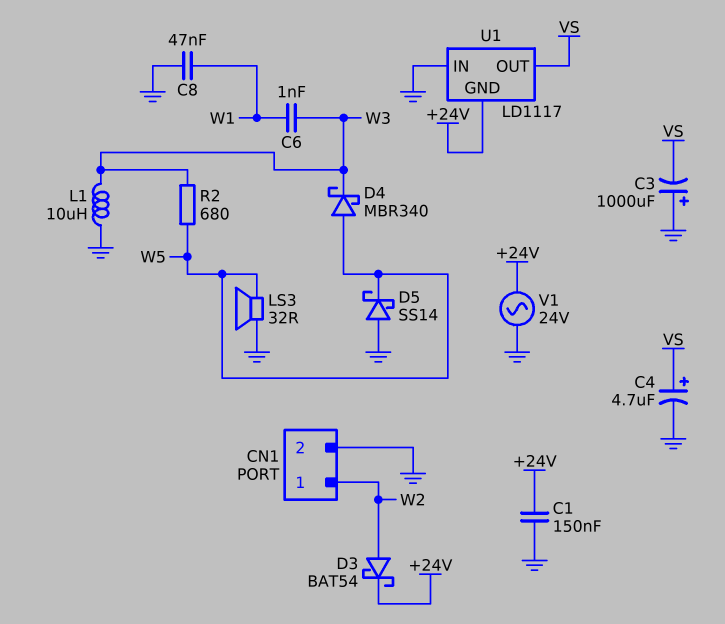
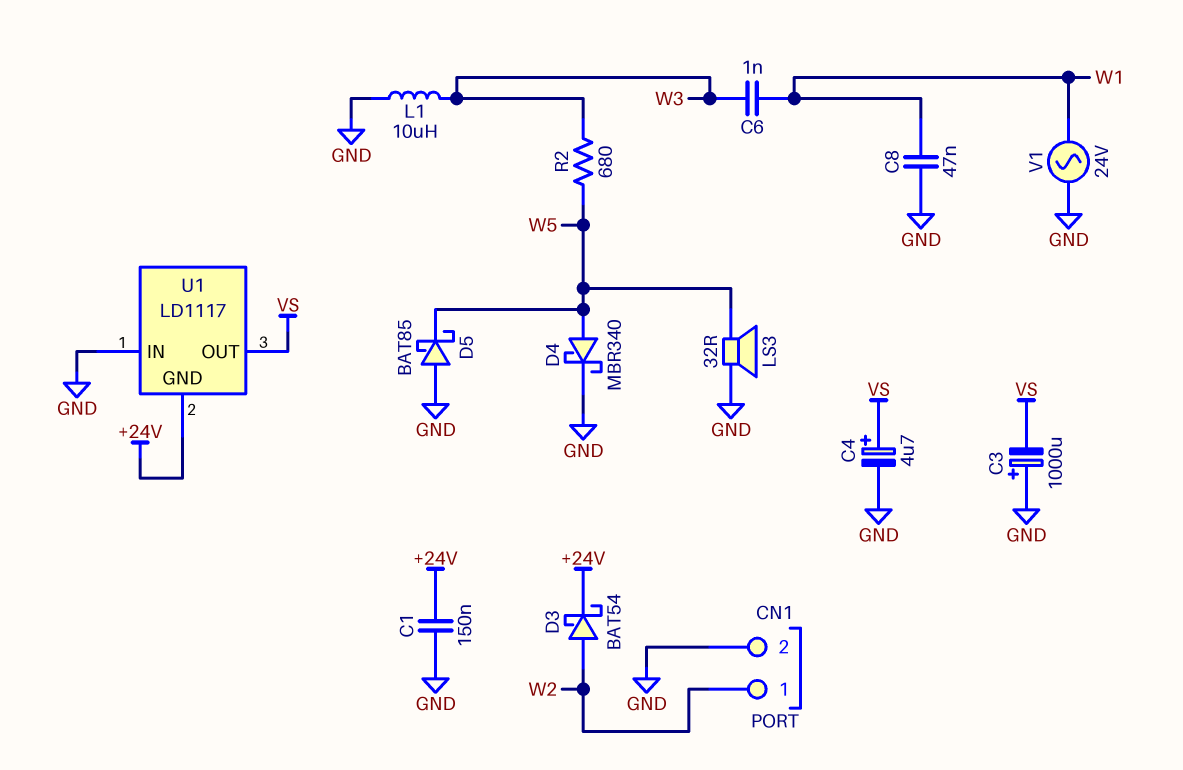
D4: schottky MBR340 (A W5, K W3) -> schottky MBR340 (A W5, K GND)
D5: schottky SS14 (A GND, K W5) -> schottky BAT85 (A GND, K W5)
V1: AC 24V (+24V, GND) -> AC 24V (GND, W1)

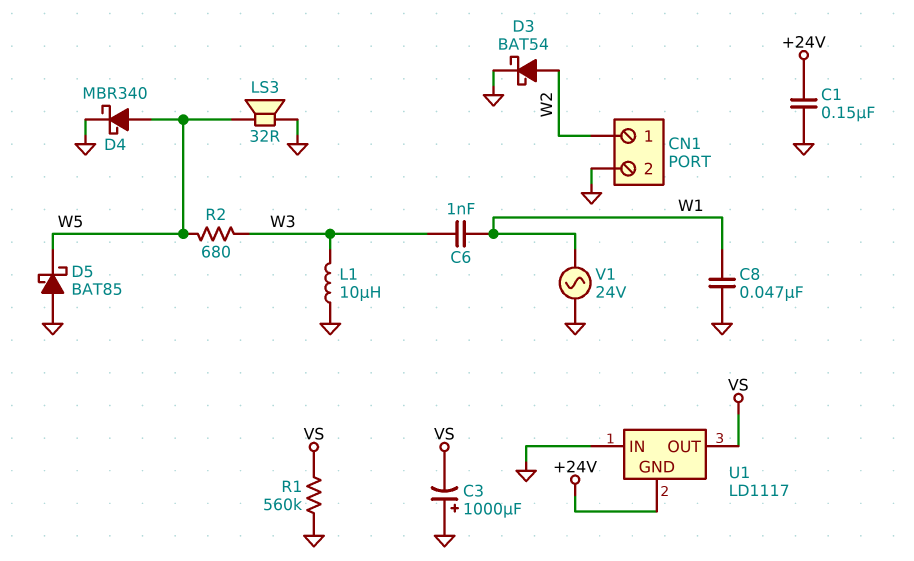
C4: 4.7uF (plus VS, minus GND) -> none
D3: schottky BAT54 (A W2, K +24V) -> schottky BAT54 (A W2, K GND)
R1: none -> 560k (GND, VS)

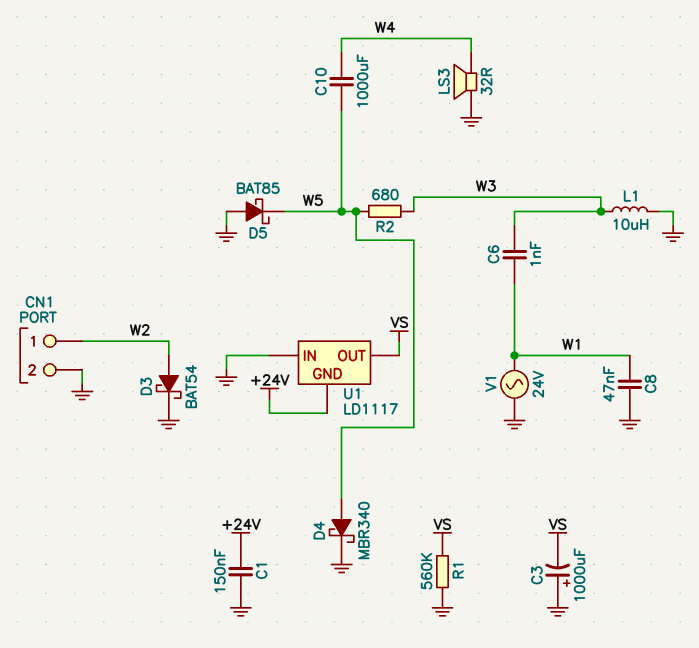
C10: none -> 1000uF (W4, W5)
LS3: speaker 32R (GND, W5) -> speaker 32R (GND, W4)

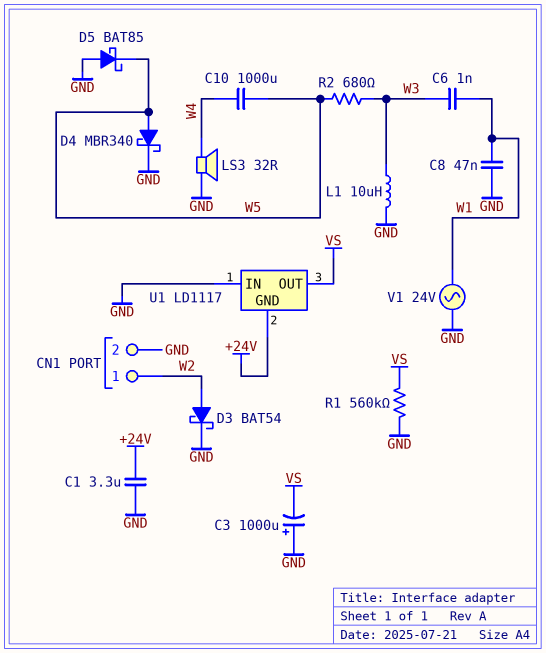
C1: 150nF (+24V, GND) -> 3.3uF (+24V, GND)

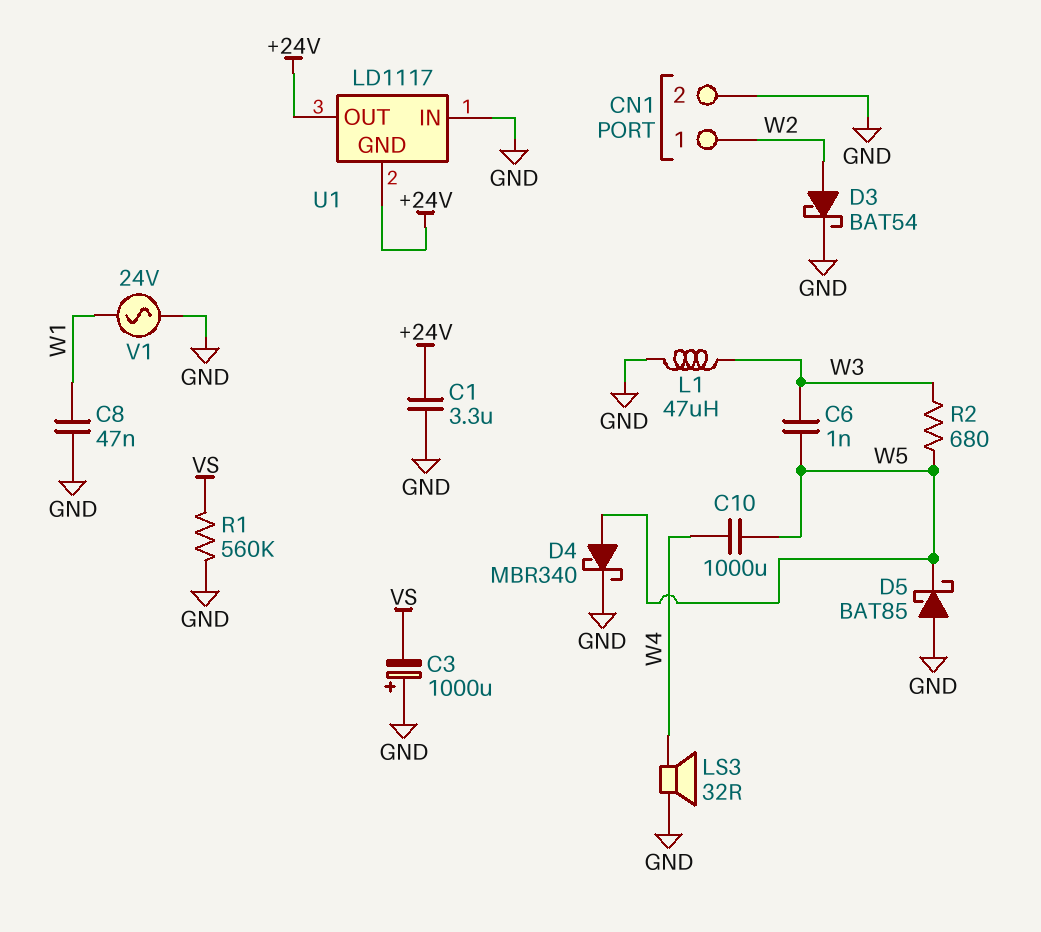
C6: 1nF (W1, W3) -> 1nF (W3, W5)
L1: 10uH (GND, W3) -> 47uH (GND, W3)
U1 pin OUT: VS -> +24V

